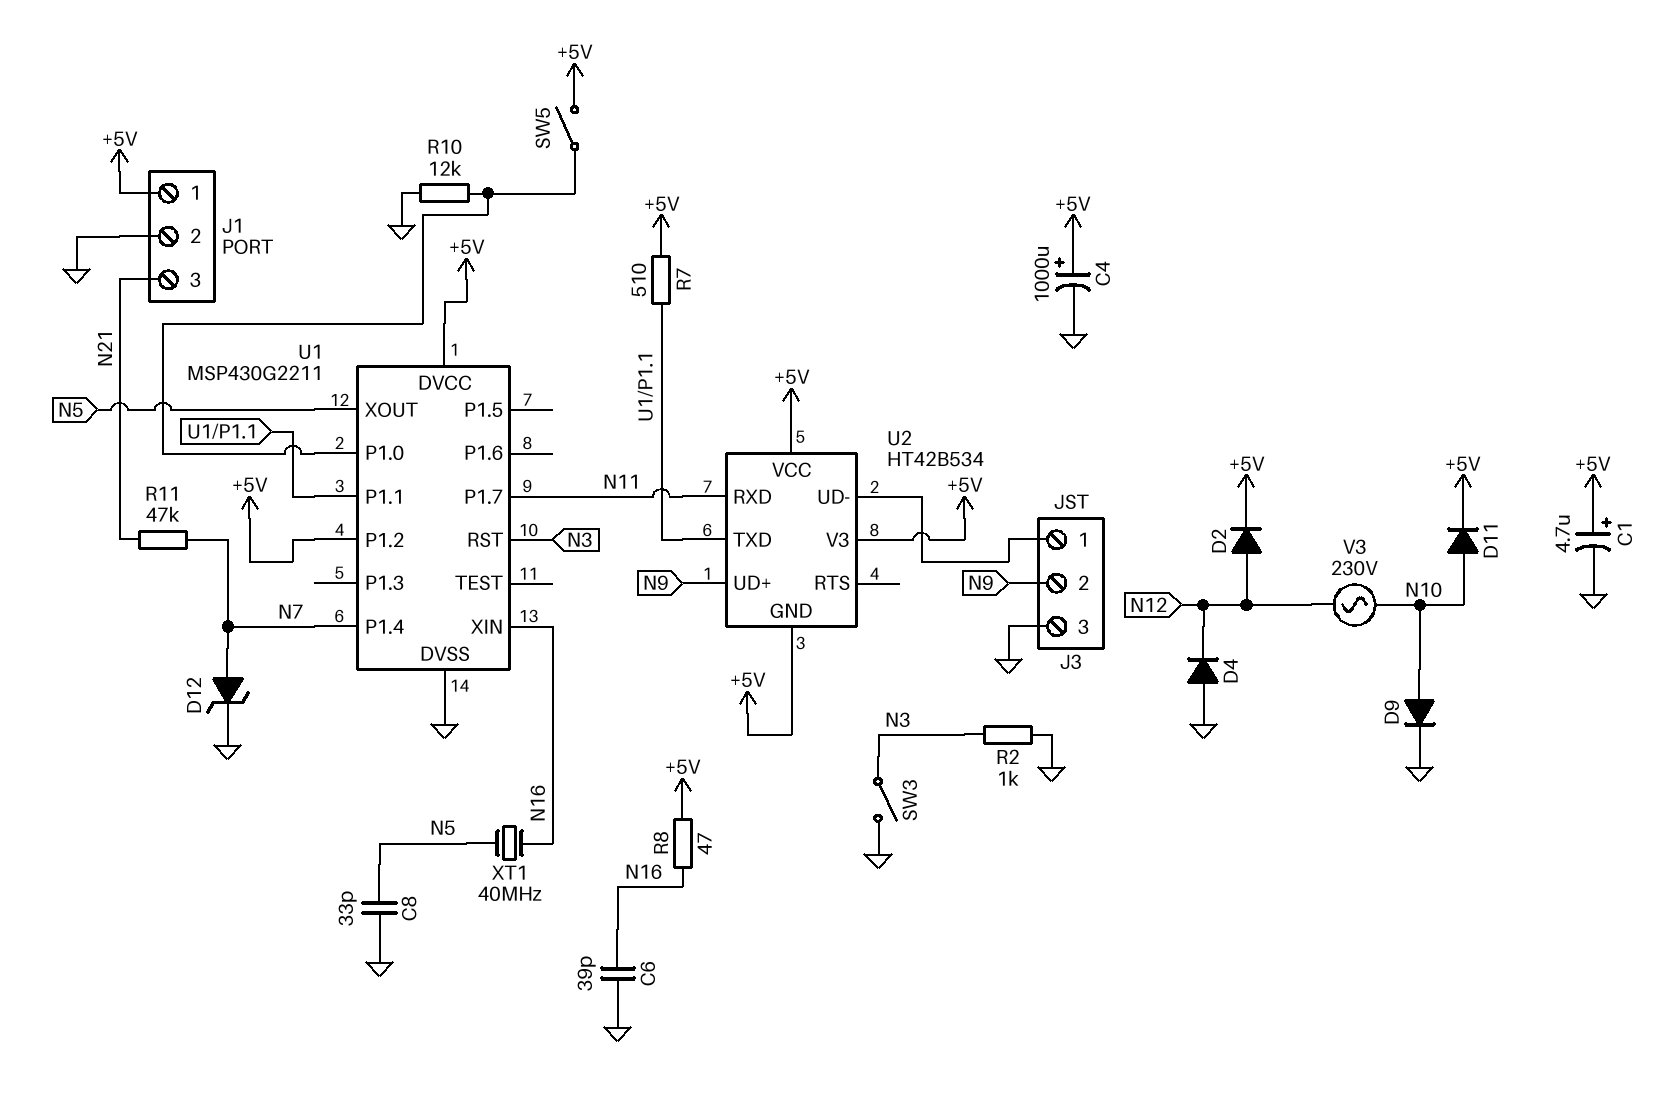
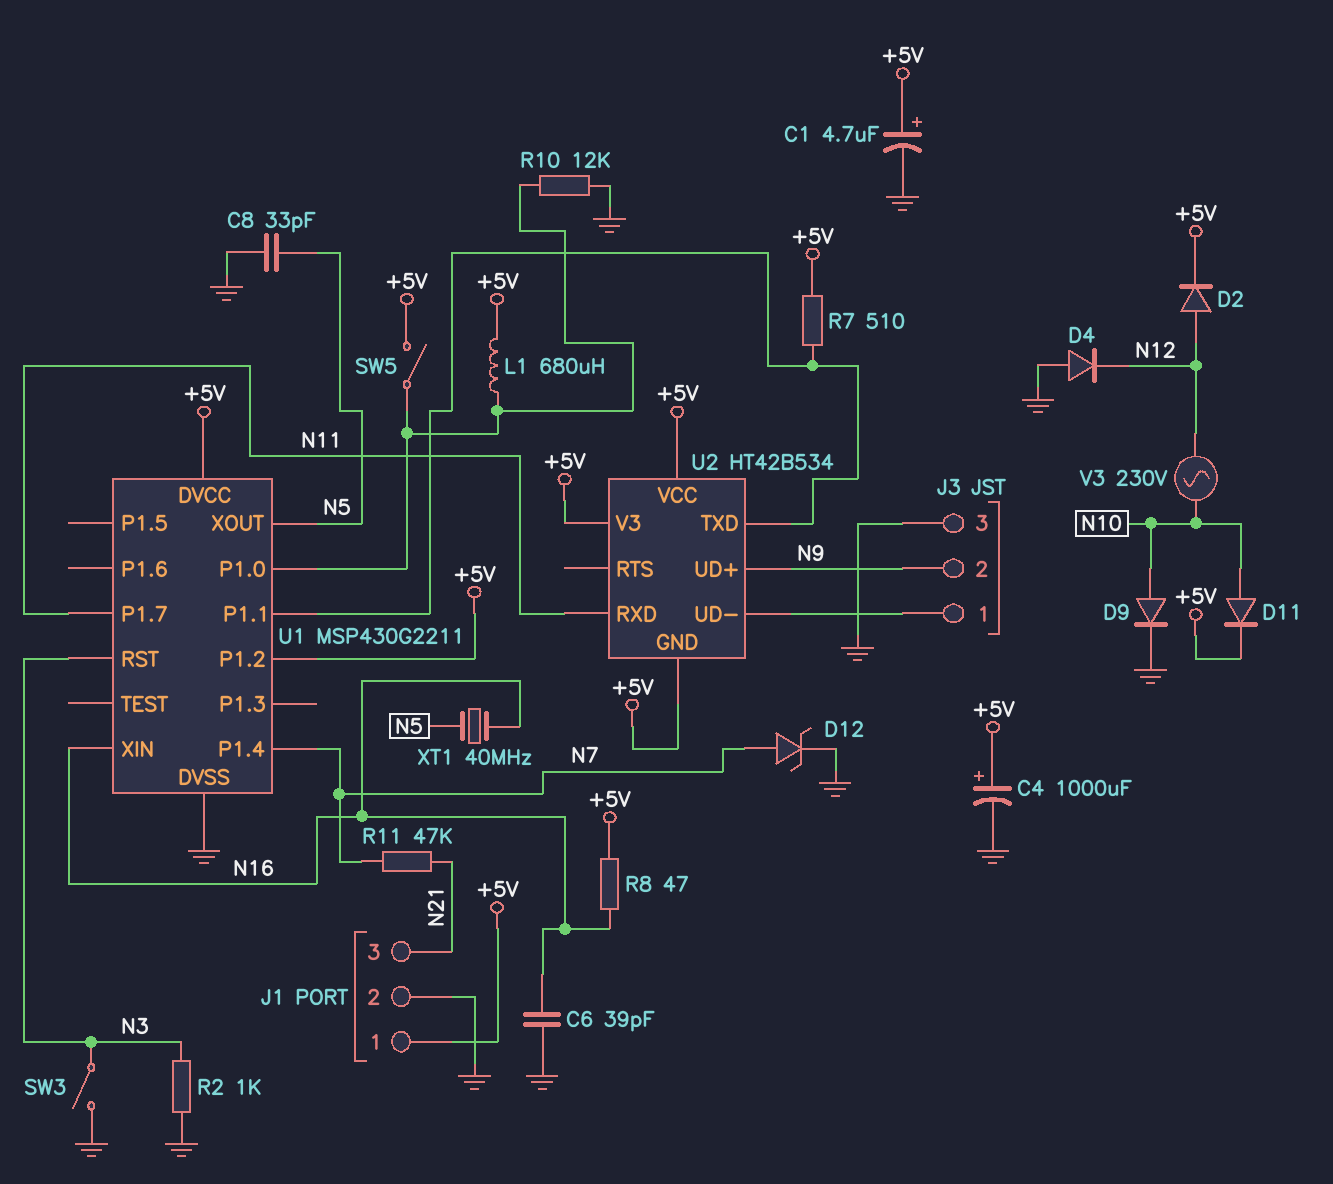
L1: none -> 680uH (+5V, U1/P1.0)

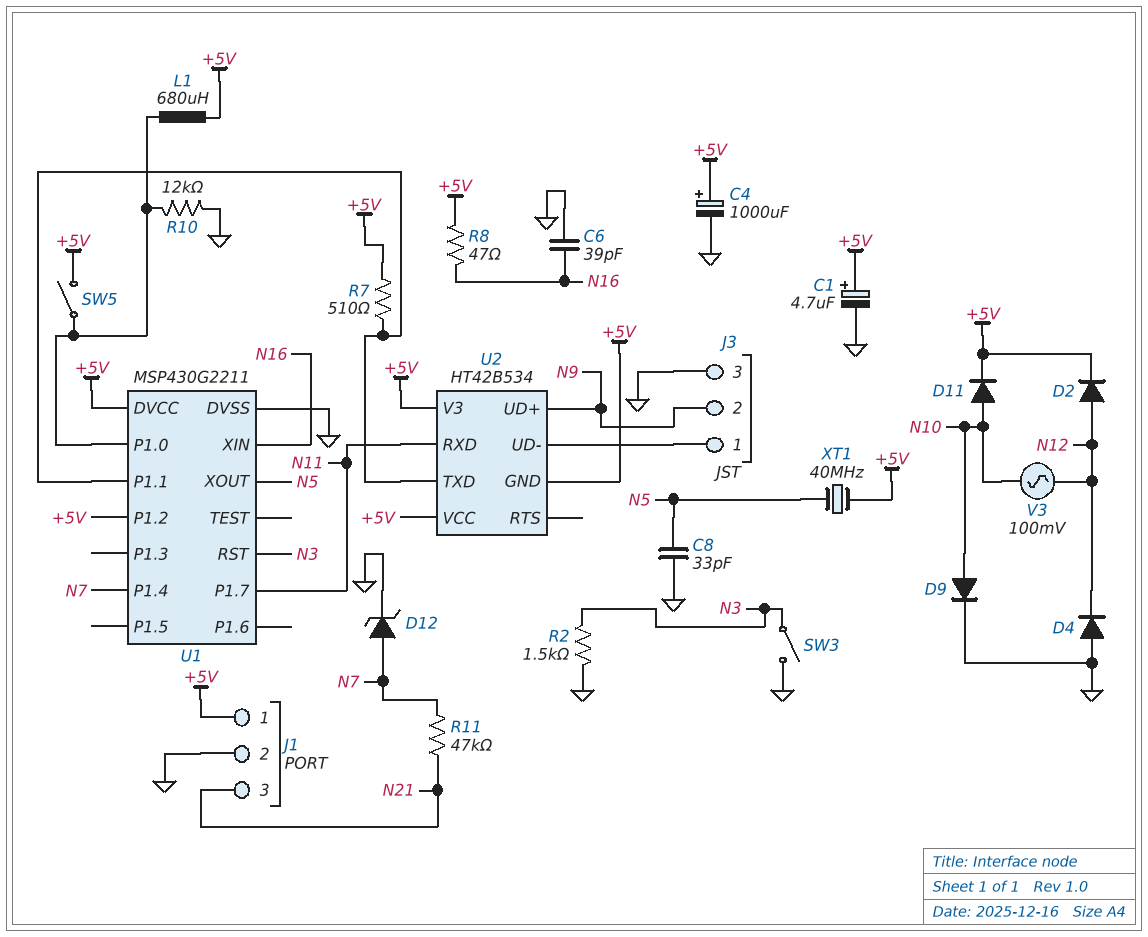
R2: 1k (GND, N3) -> 1.5k (GND, N3)
V3: AC 230V (N10, N12) -> AC 100mV (N10, N12)
XT1: 40MHz (N5, N16) -> 40MHz (+5V, N5)

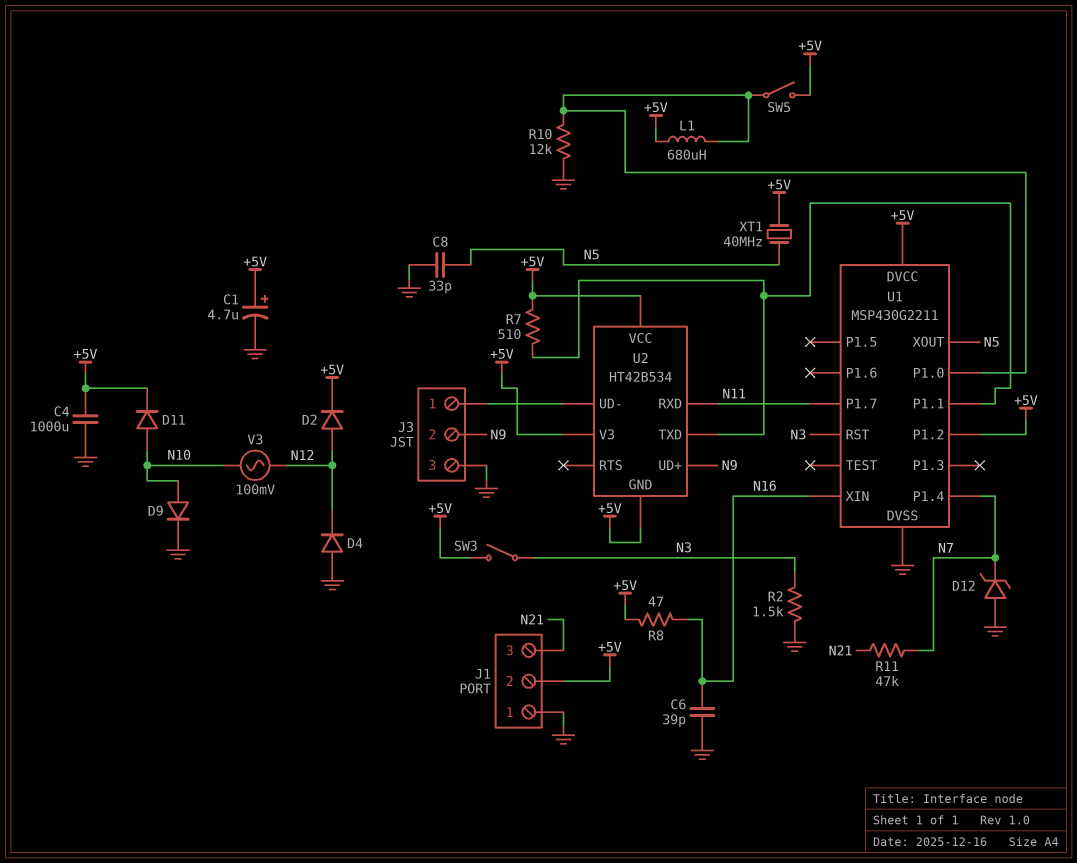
C4: 1000uF (plus +5V, minus GND) -> 1000uF (+5V, GND)
D12: zener (A N7, K GND) -> zener (A GND, K N7)
J1 pin 1: +5V -> GND
J1 pin 2: GND -> +5V
SW3: switch (GND, N3) -> switch (+5V, N3)

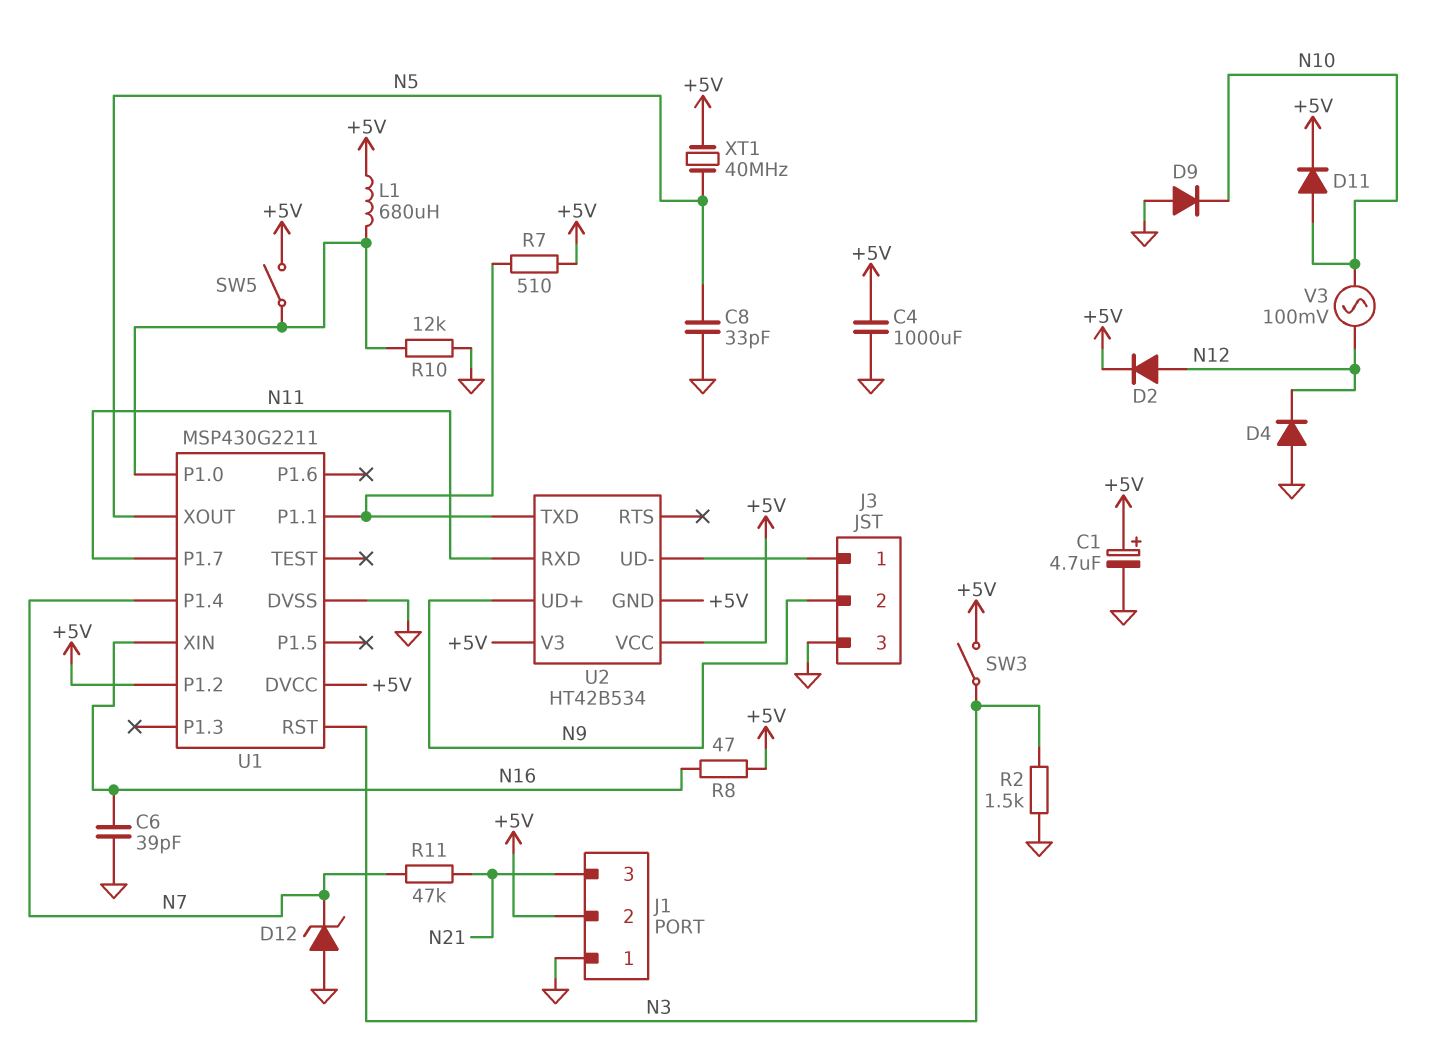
D9: diode (A N10, K GND) -> diode (A GND, K N10)

